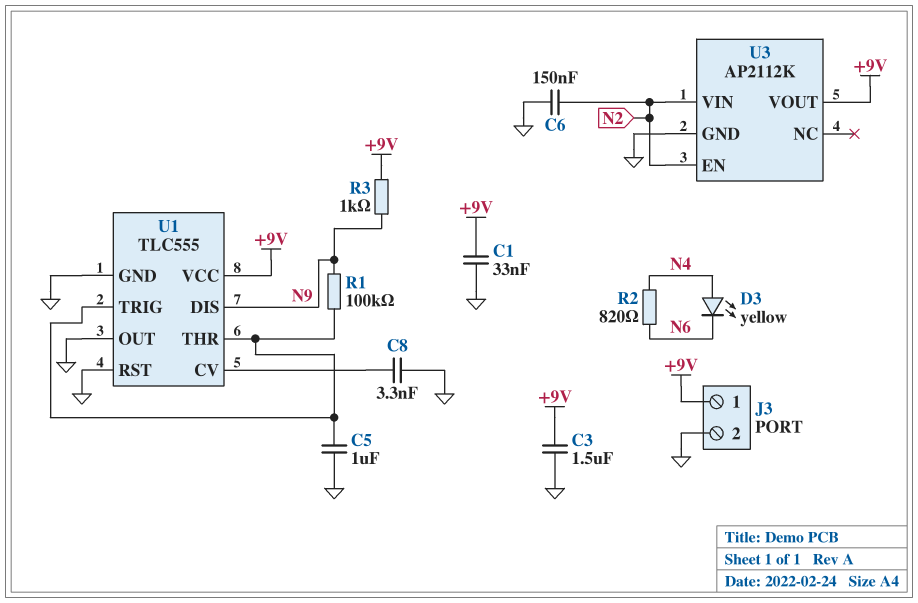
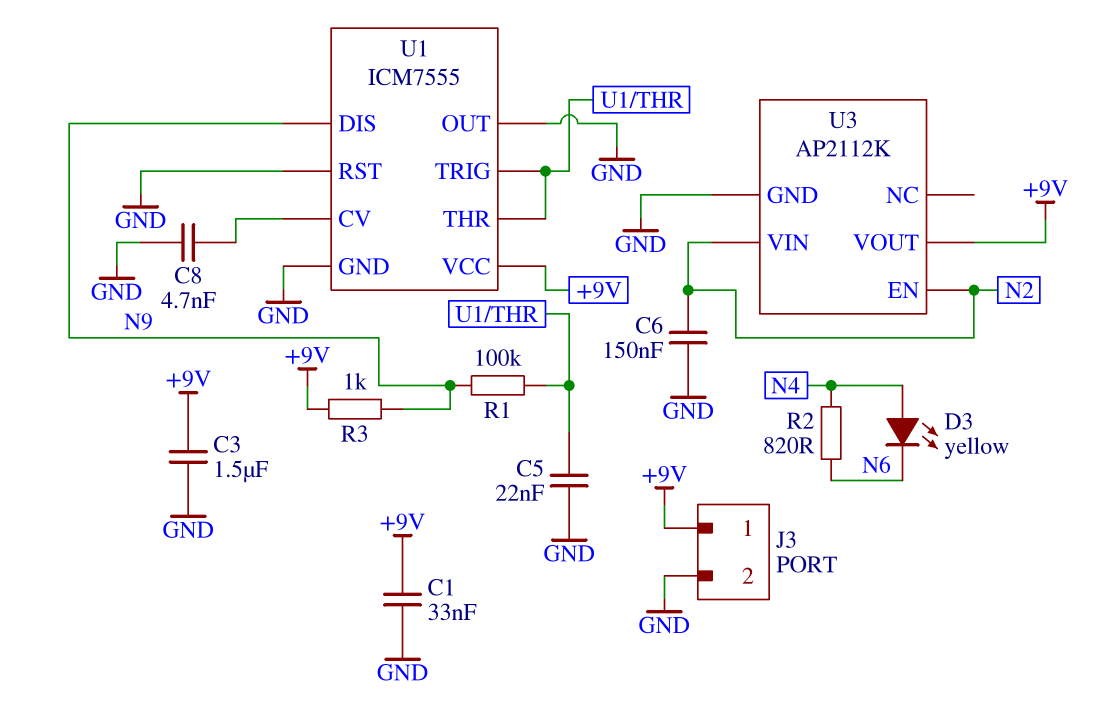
C5: 1uF (GND, U1/THR) -> 22nF (GND, U1/THR)
C8: 3.3nF (GND, U1/CV) -> 4.7nF (GND, U1/CV)
U1: TLC555 -> ICM7555

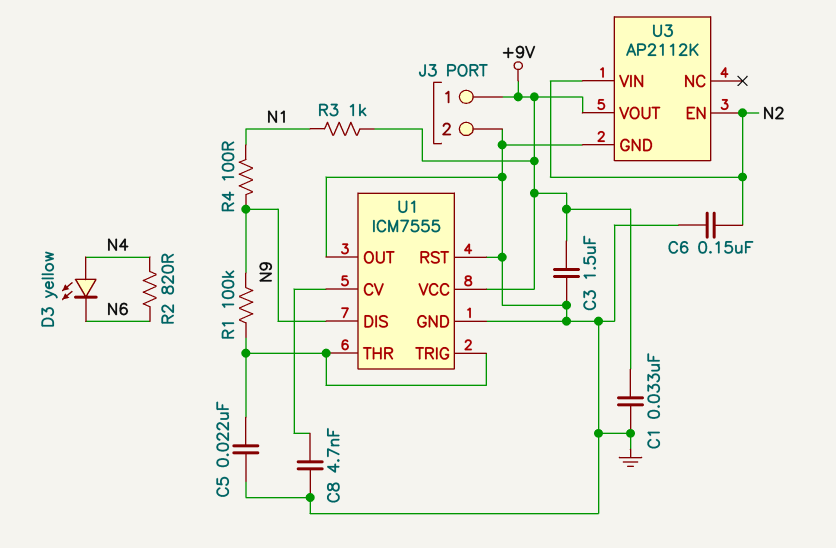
R3: 1k (+9V, N9) -> 1k (+9V, N1)
R4: none -> 100 (N1, N9)

